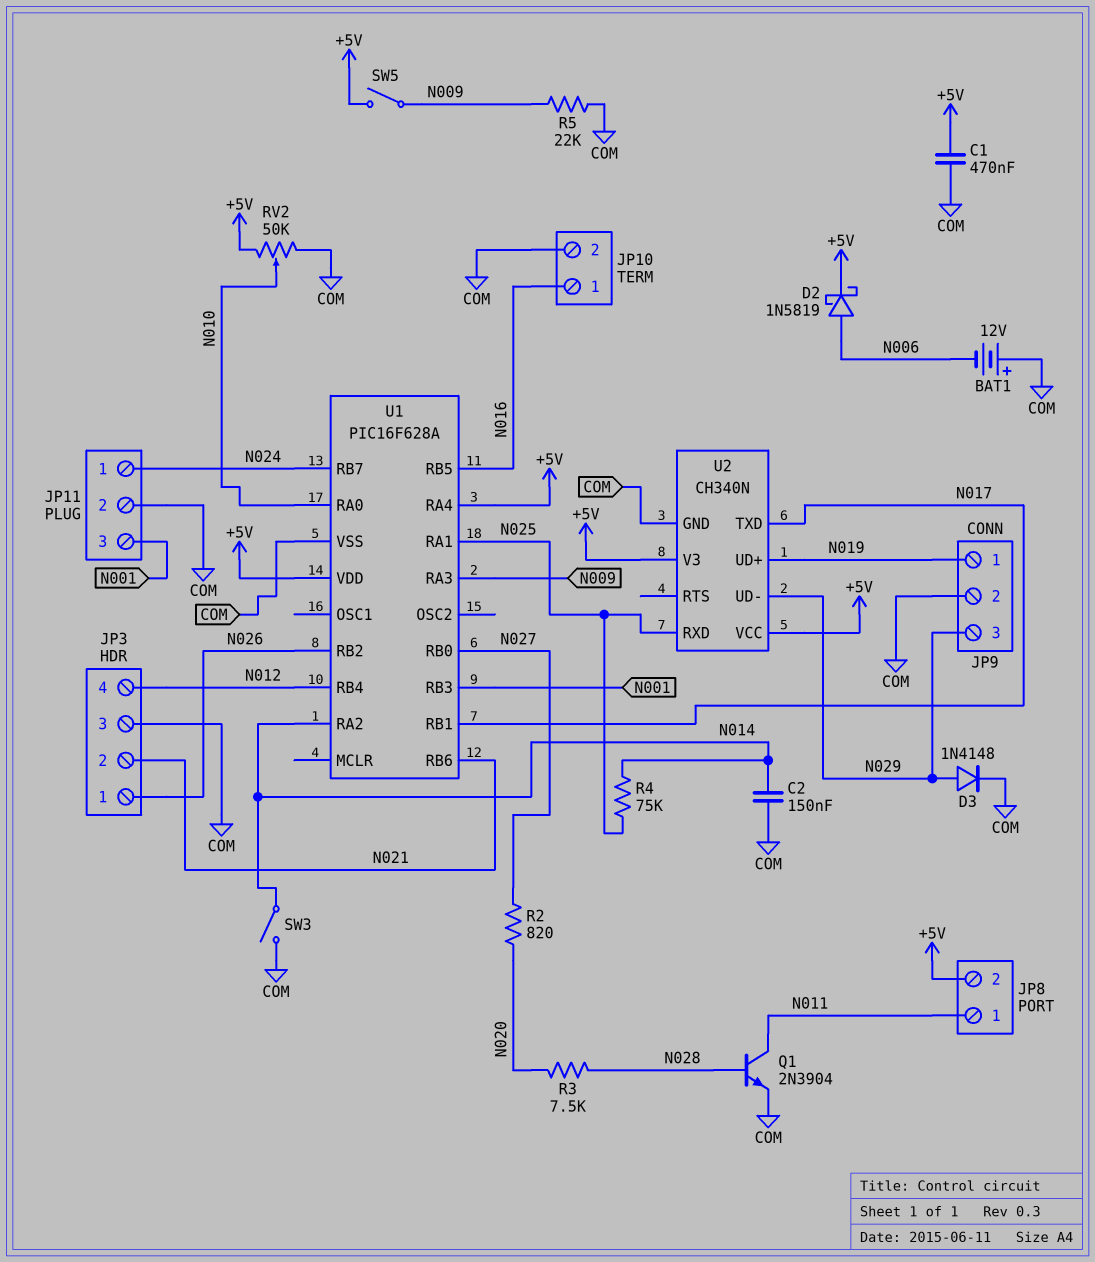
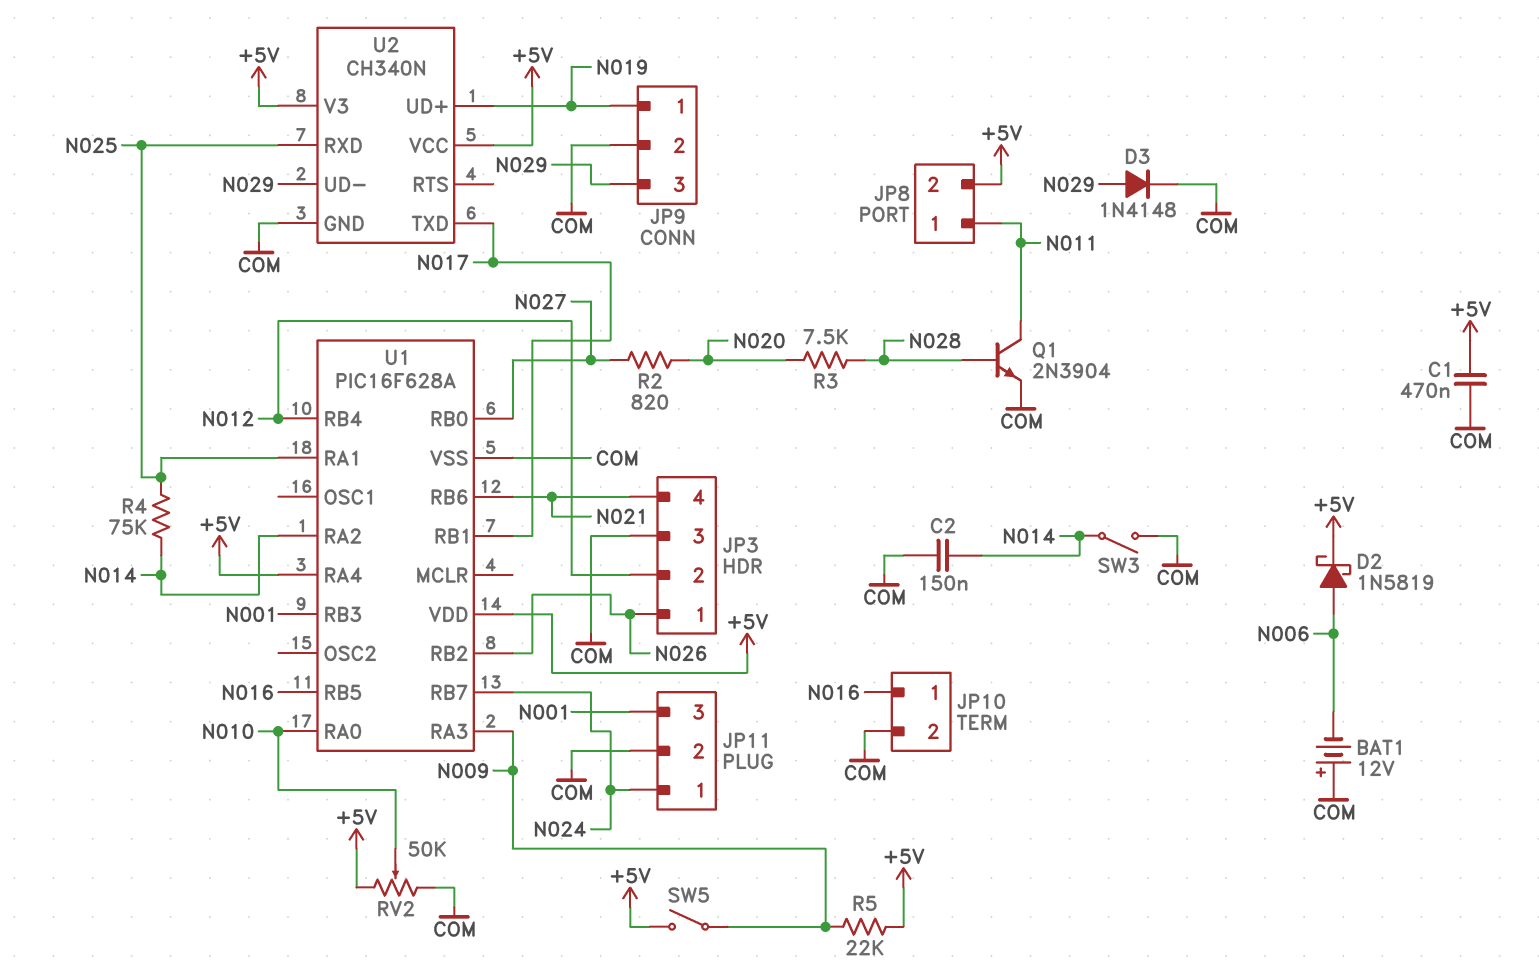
JP3 pin 2: N021 -> N012
JP3 pin 4: N012 -> N021
R5: 22k (COM, N009) -> 22k (+5V, N009)

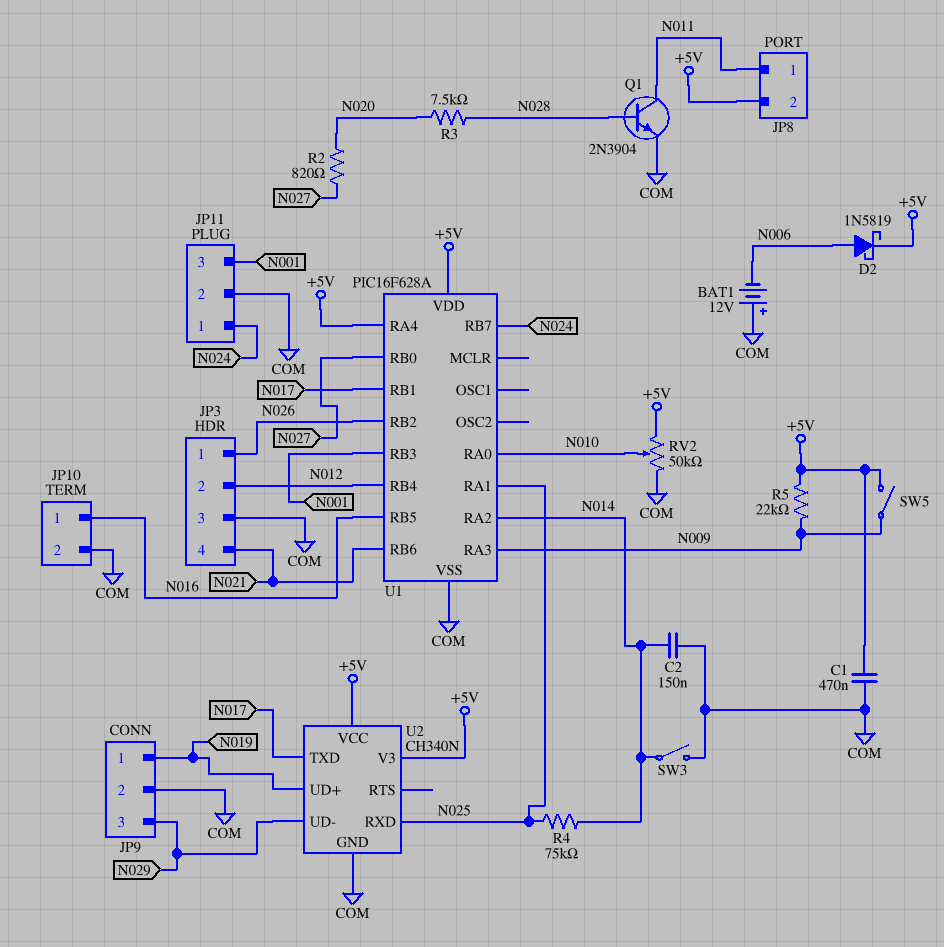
D3: diode 1N4148 (A N029, K COM) -> none

